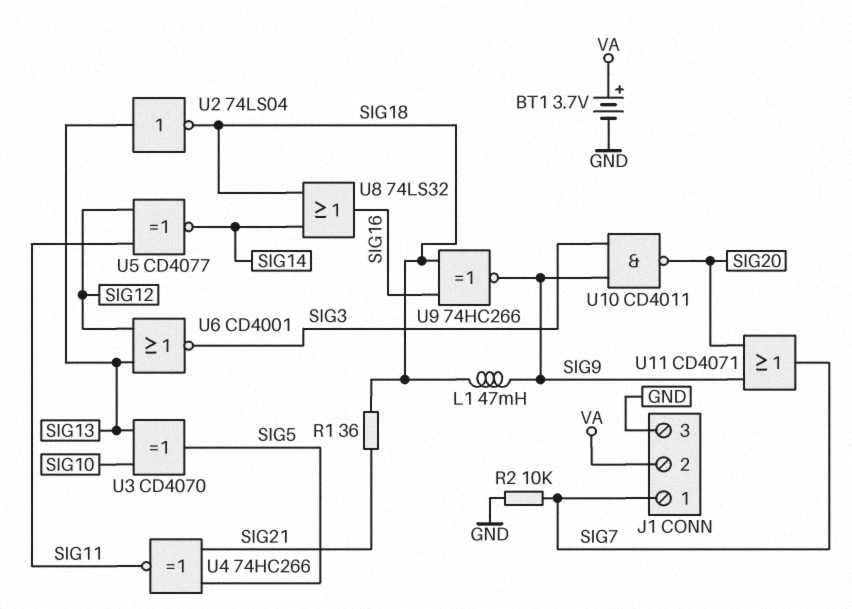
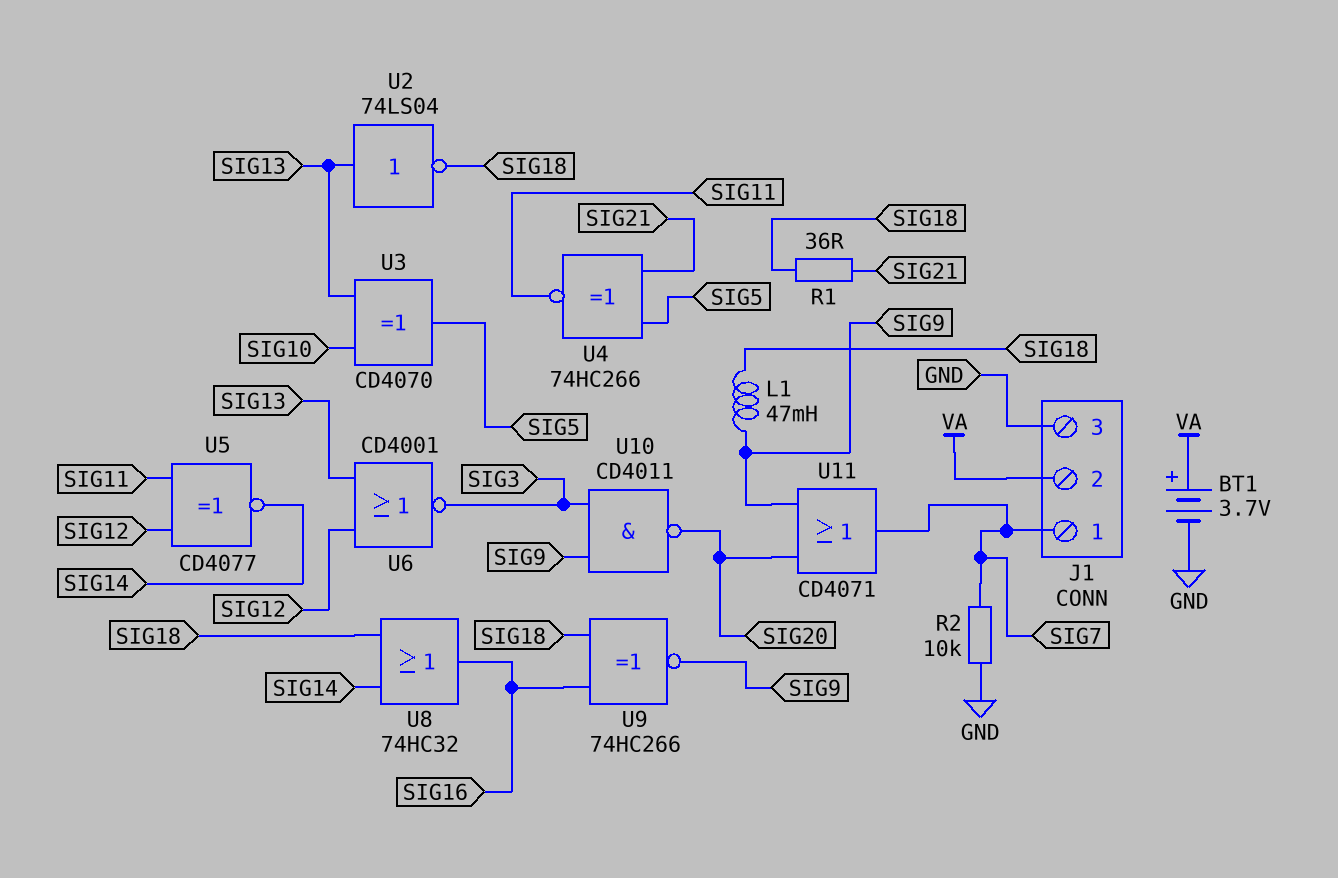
U8: OR 74LS32 (in SIG14, in SIG18, out SIG16) -> OR 74HC32 (in SIG14, in SIG18, out SIG16)

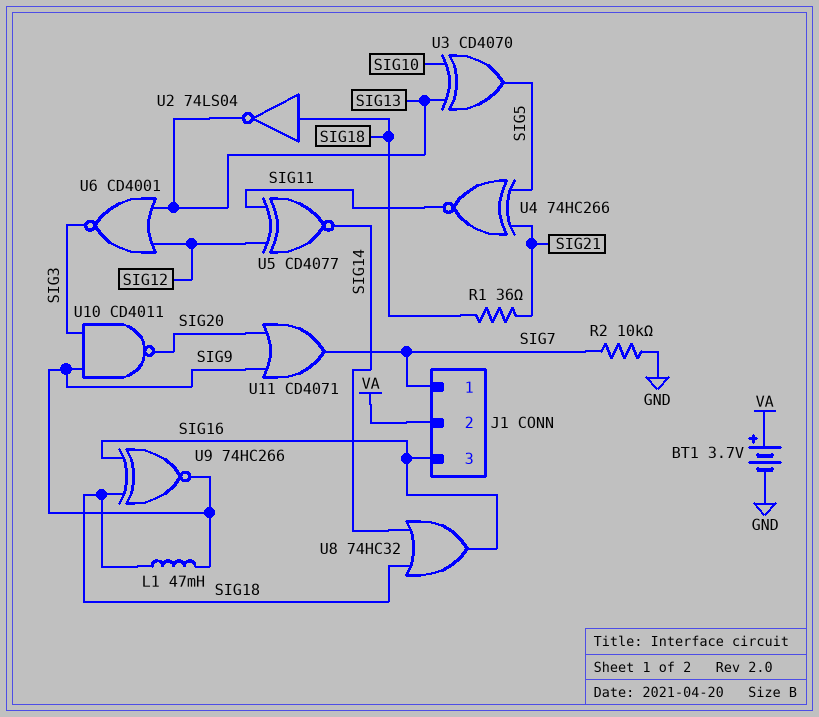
J1 pin 3: GND -> SIG16
U2: NOT 74LS04 (in SIG13, out SIG18) -> NOT 74LS04 (in SIG18, out SIG13)

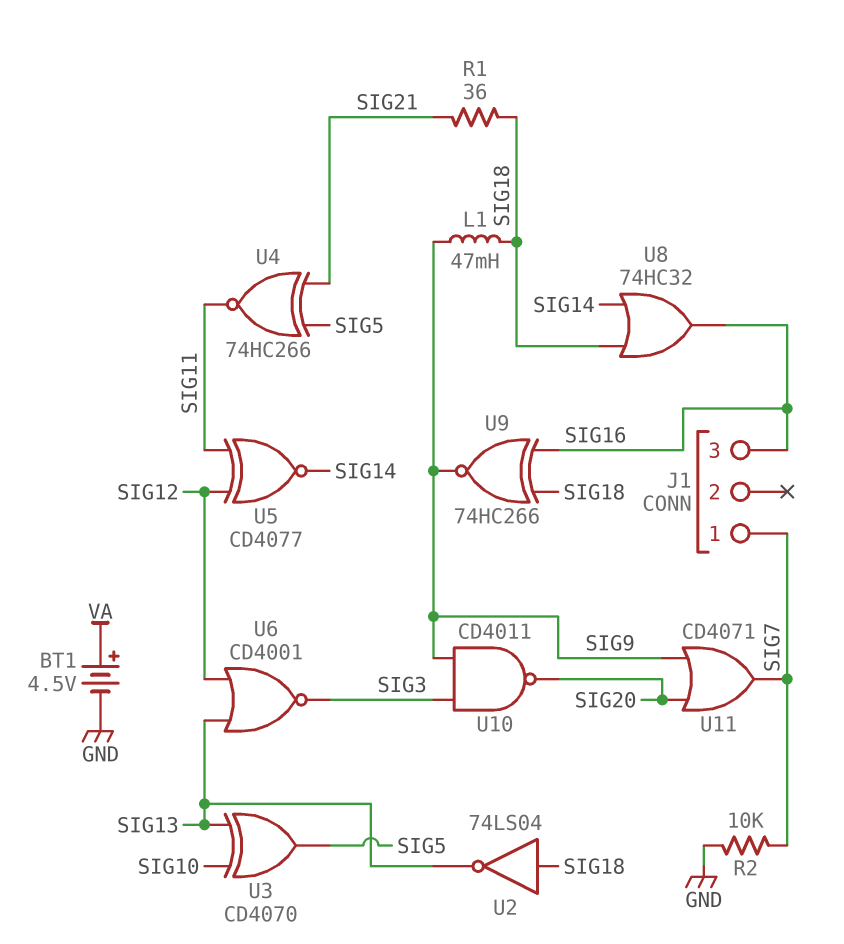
BT1: 3.7V (plus VA, minus GND) -> 4.5V (plus VA, minus GND)
J1 pin 2: VA -> none

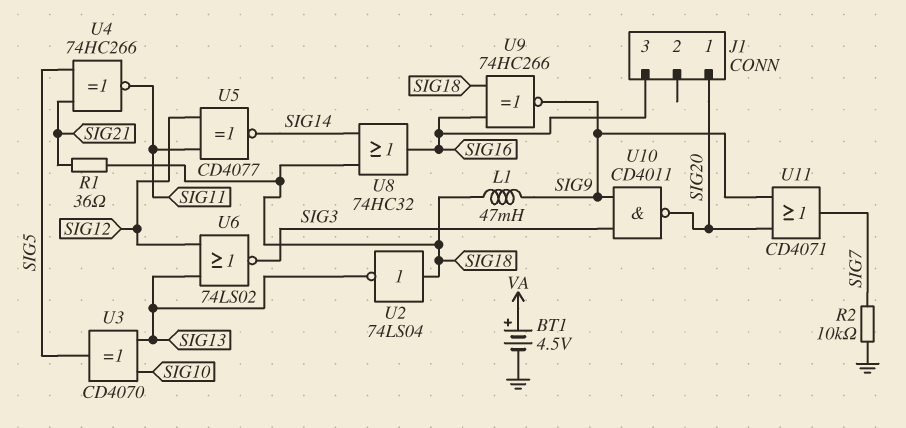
J1 pin 1: SIG7 -> SIG20
U6: NOR CD4001 (in SIG12, in SIG13, out SIG3) -> NOR 74LS02 (in SIG12, in SIG13, out SIG3)

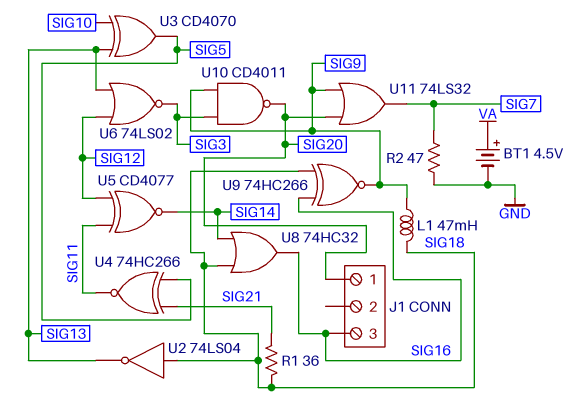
R2: 10k (GND, SIG7) -> 47 (GND, SIG7)
U11: OR CD4071 (in SIG9, in SIG20, out SIG7) -> OR 74LS32 (in SIG9, in SIG20, out SIG7)

